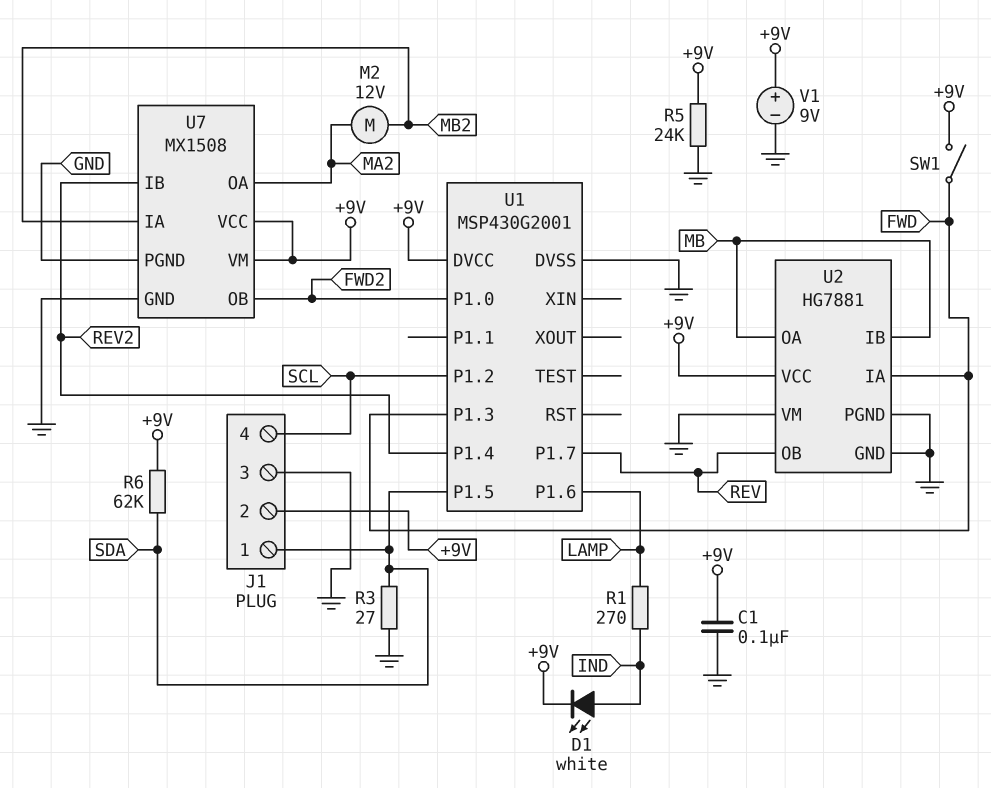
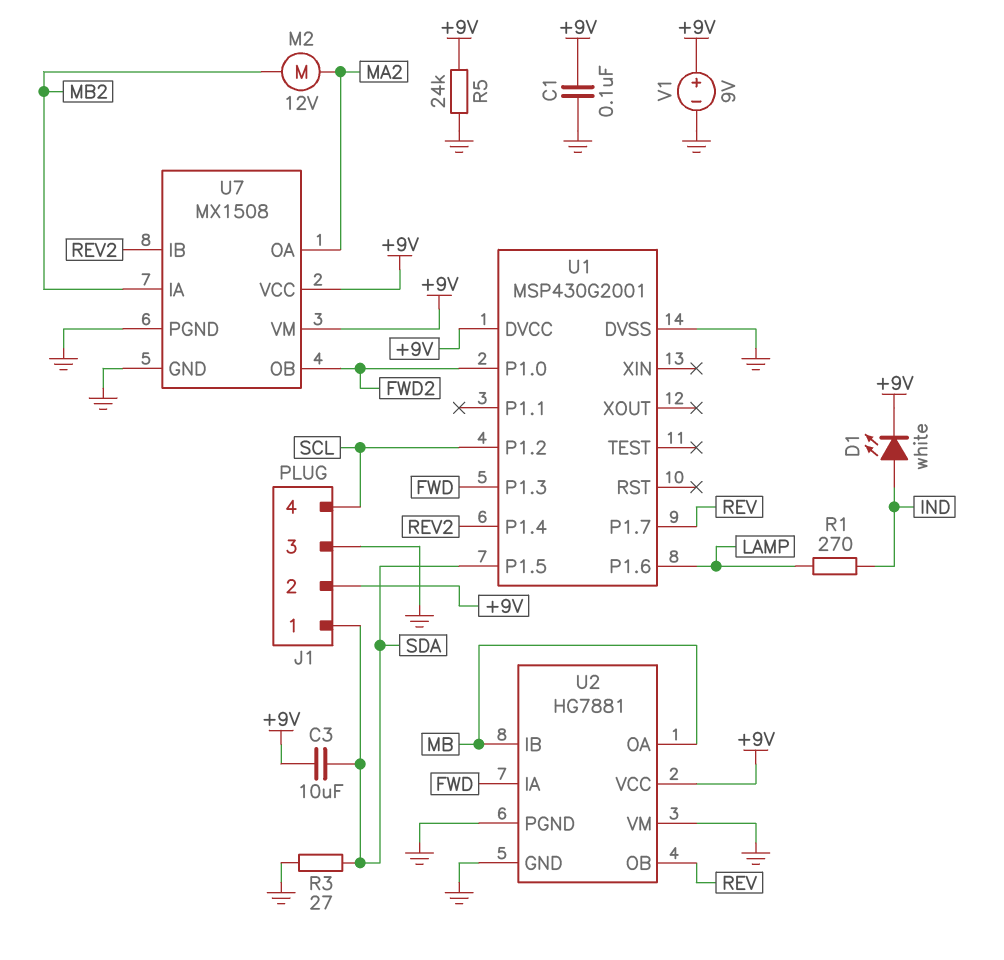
C3: none -> 10uF (+9V, SDA)
R6: 62k (+9V, SDA) -> none
SW1: switch (+9V, FWD) -> none

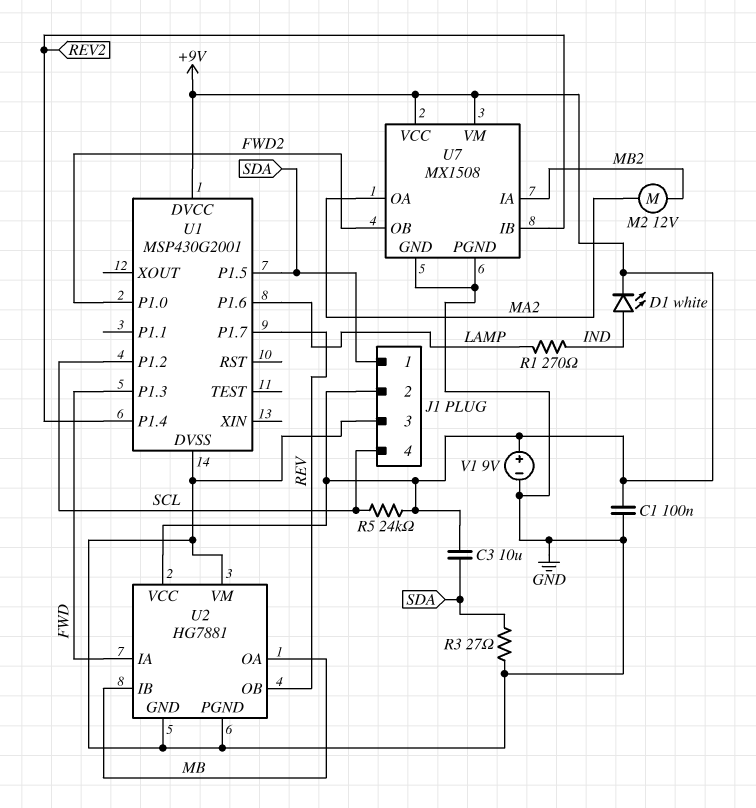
R5: 24k (+9V, GND) -> 24k (+9V, SCL)

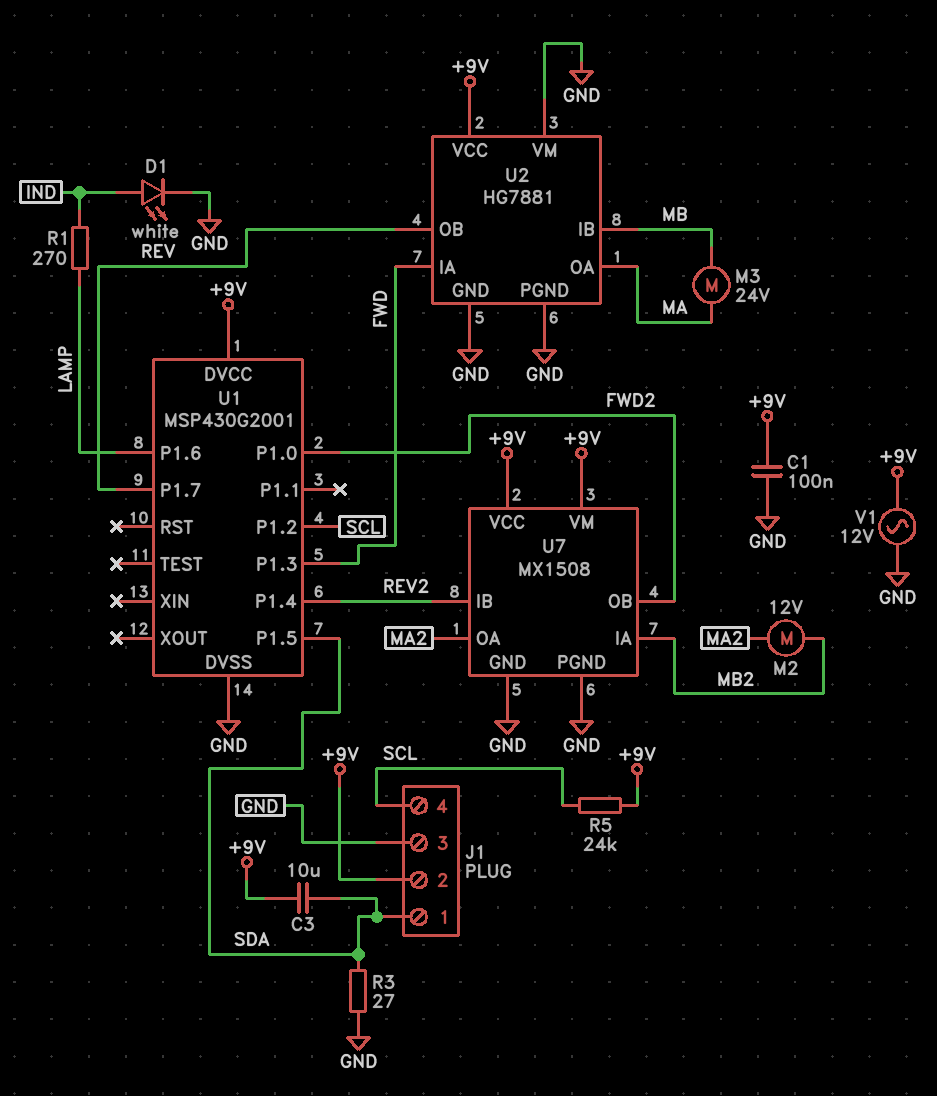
D1: LED white (A IND, K +9V) -> LED white (A IND, K GND)
M3: none -> motor 24V (MA, MB)
U2 pin OA: MB -> MA
V1: 9V (plus +9V, minus GND) -> AC 12V (+9V, GND)

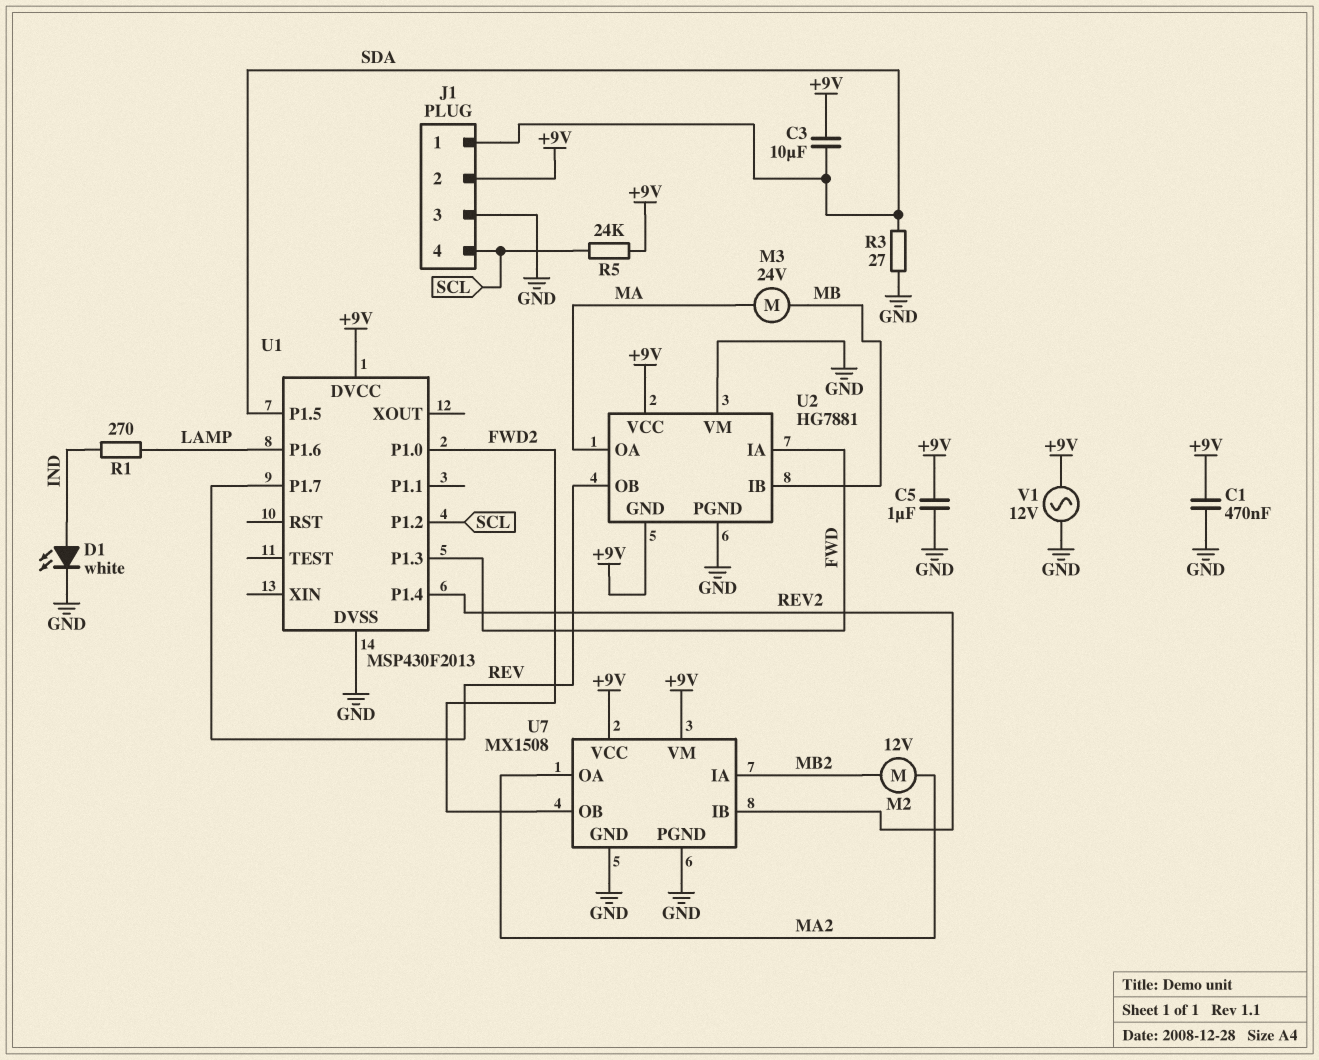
C1: 100nF (+9V, GND) -> 470nF (+9V, GND)
C5: none -> 1uF (+9V, GND)
U1: MSP430G2001 -> MSP430F2013
U2 pin GND: GND -> +9V

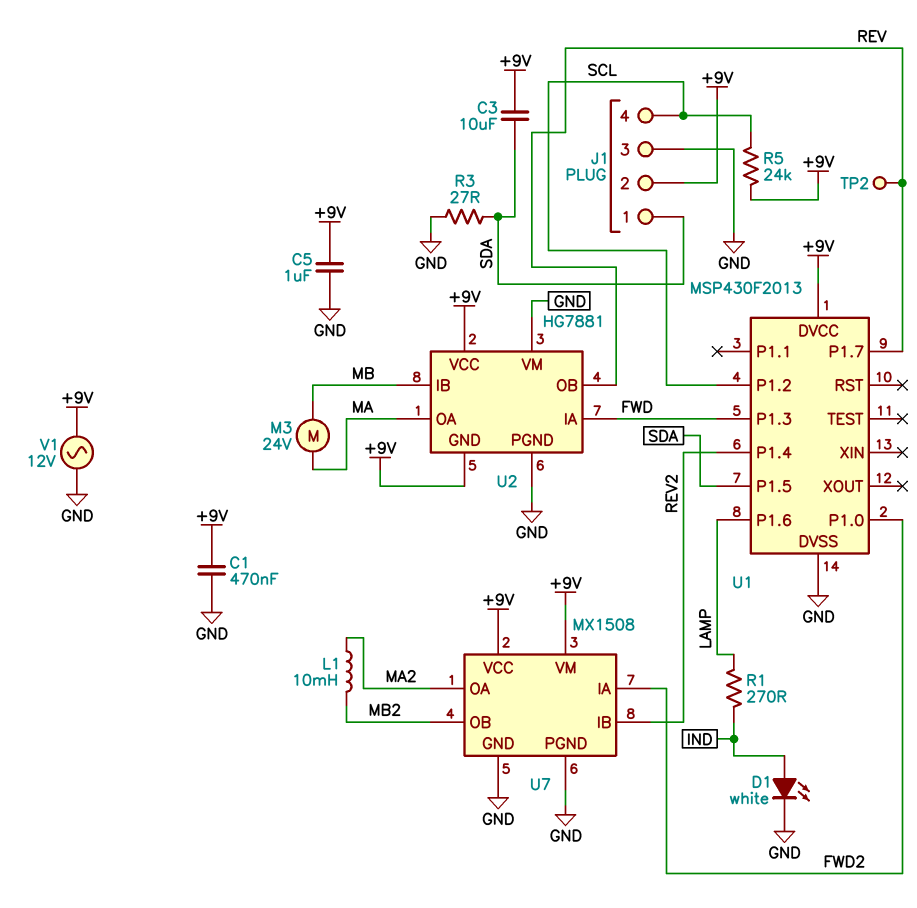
L1: none -> 10mH (MA2, MB2)
M2: motor 12V (MA2, MB2) -> none
TP2: none -> test point (REV)
U7 pin IA: MB2 -> FWD2
U7 pin OB: FWD2 -> MB2

